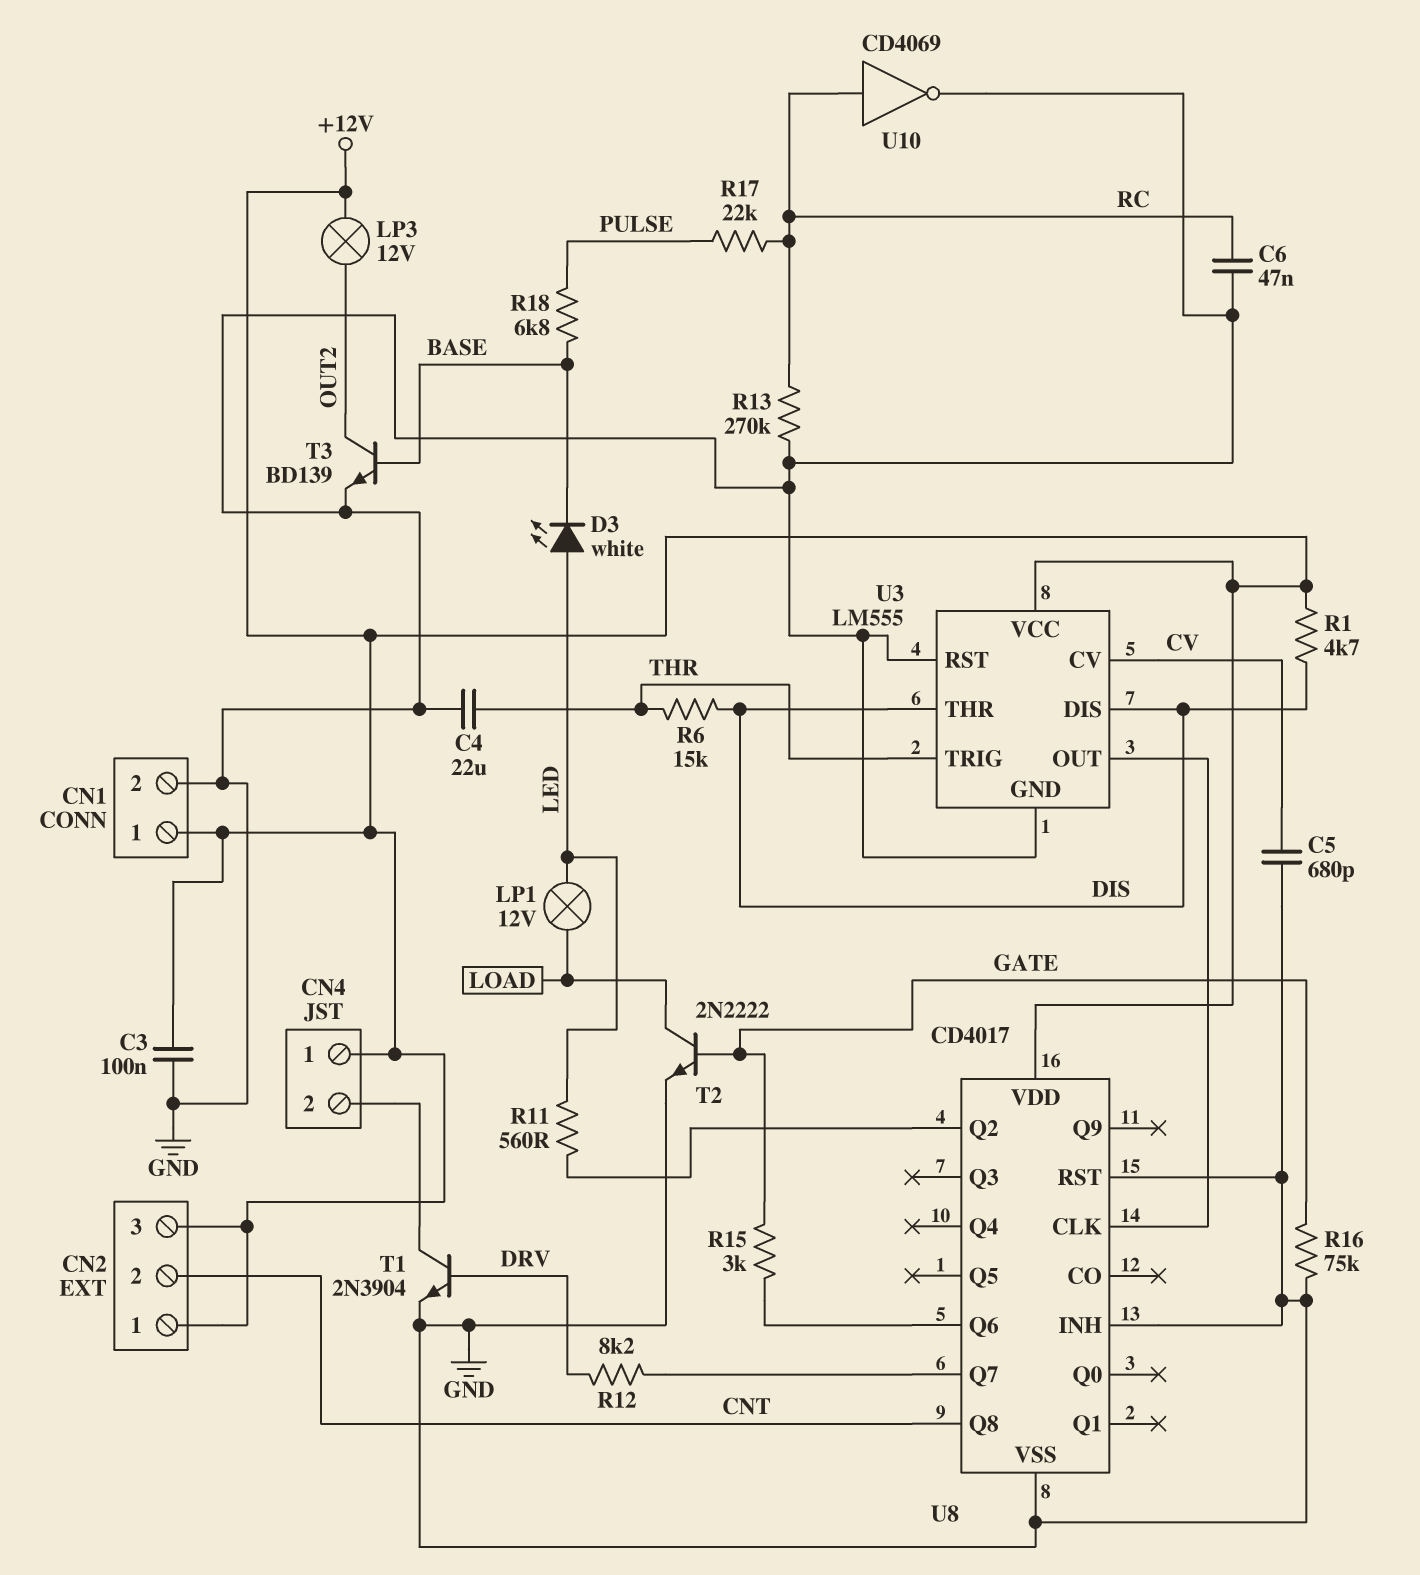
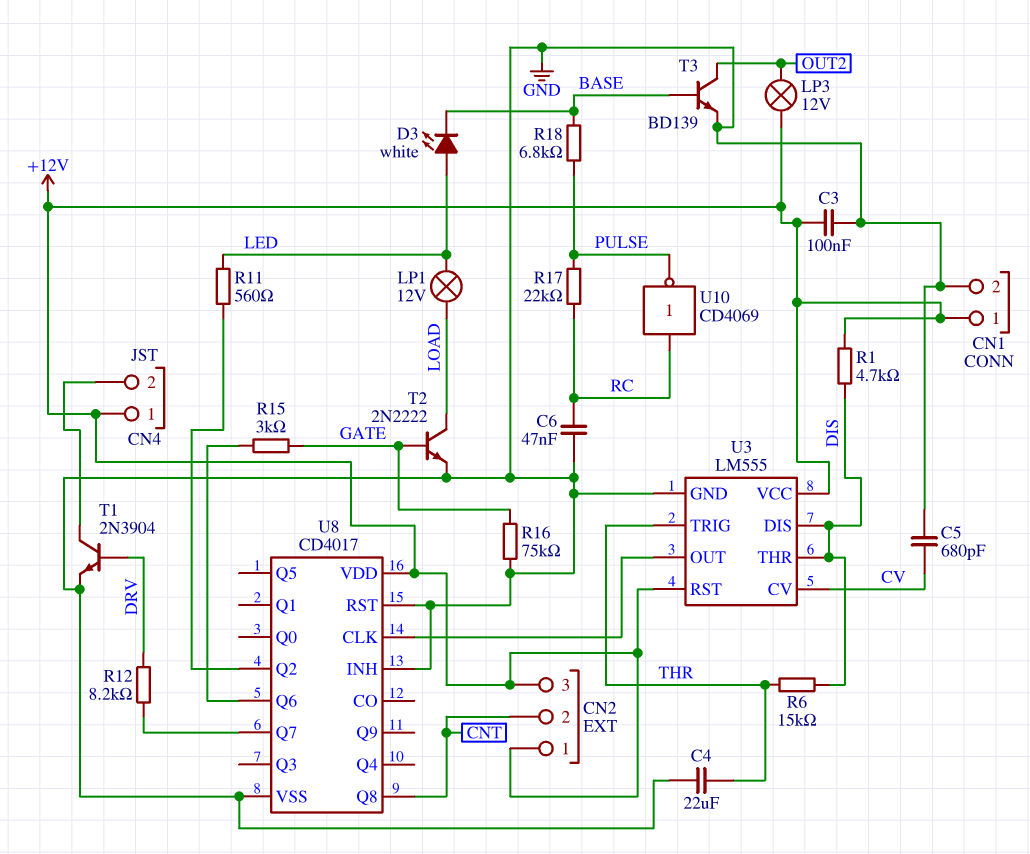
R13: 270k (GND, RC) -> none
U3 pin RST: GND -> +12V
U10: NOT CD4069 (in RC, out GND) -> NOT CD4069 (in RC, out PULSE)

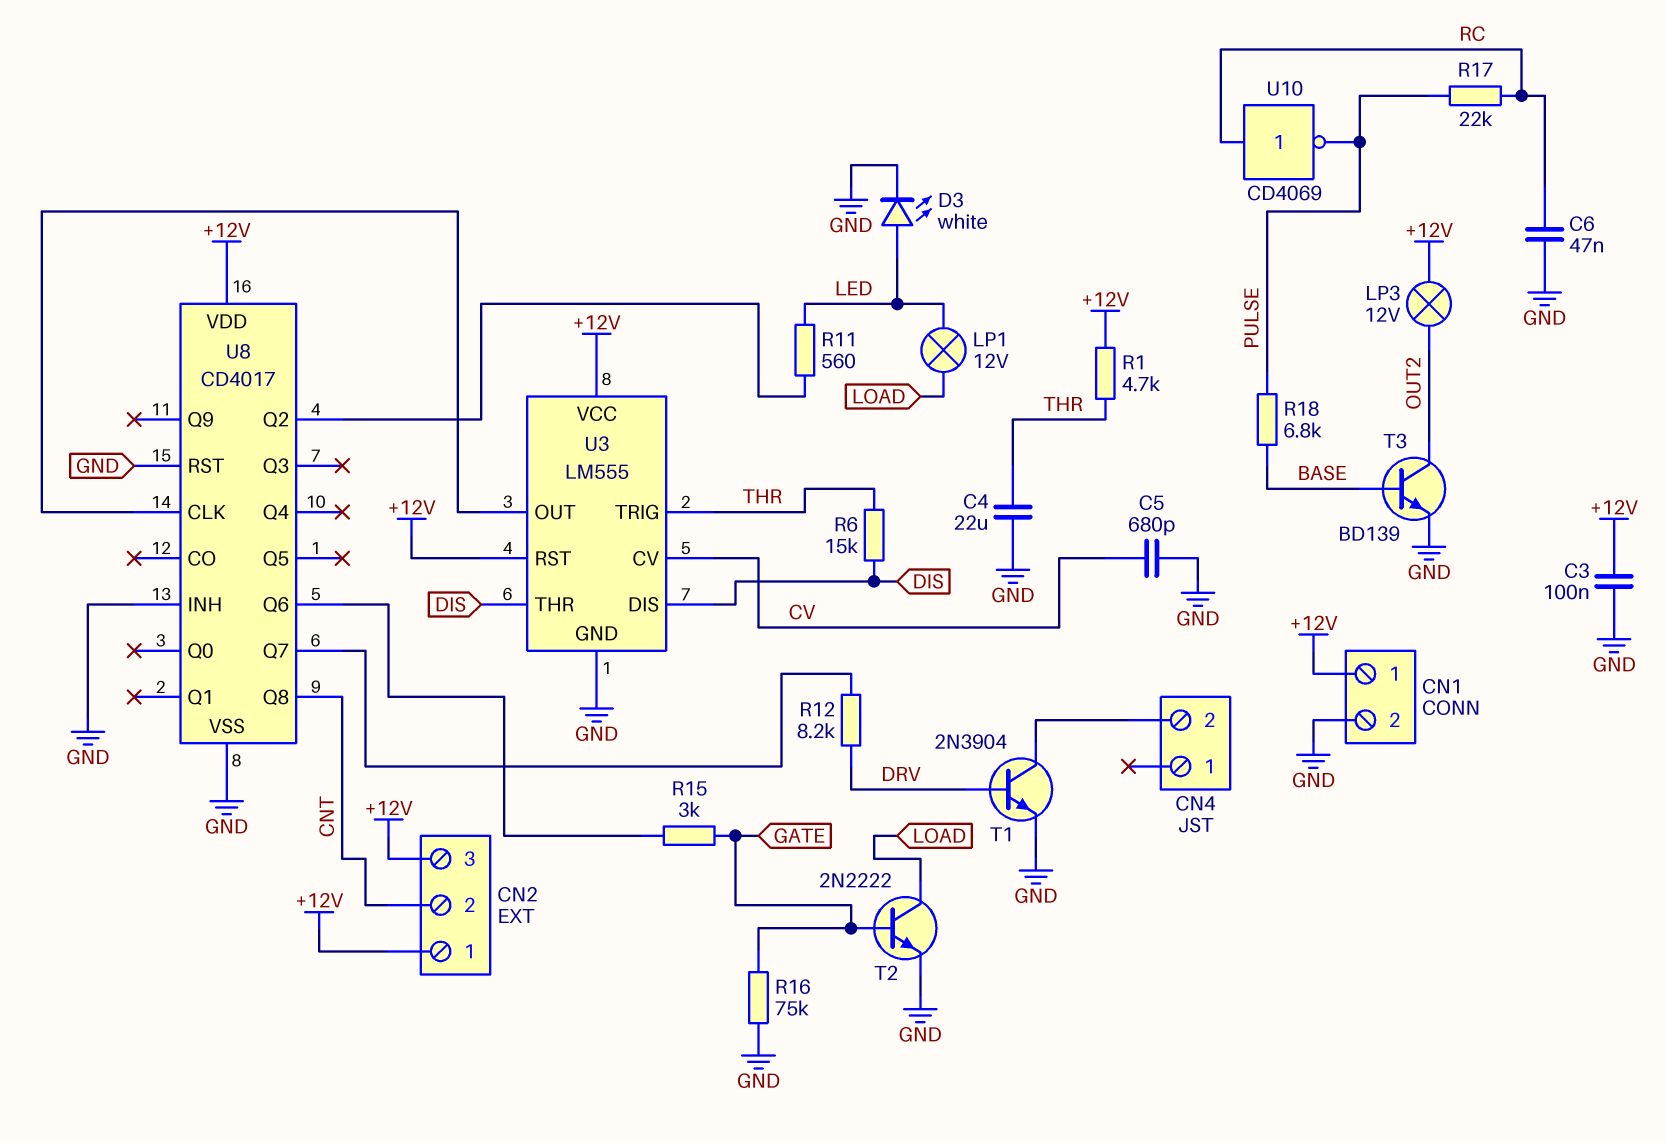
CN4 pin 1: +12V -> none
D3: LED white (A LED, K BASE) -> LED white (A LED, K GND)
R1: 4.7k (+12V, DIS) -> 4.7k (+12V, THR)

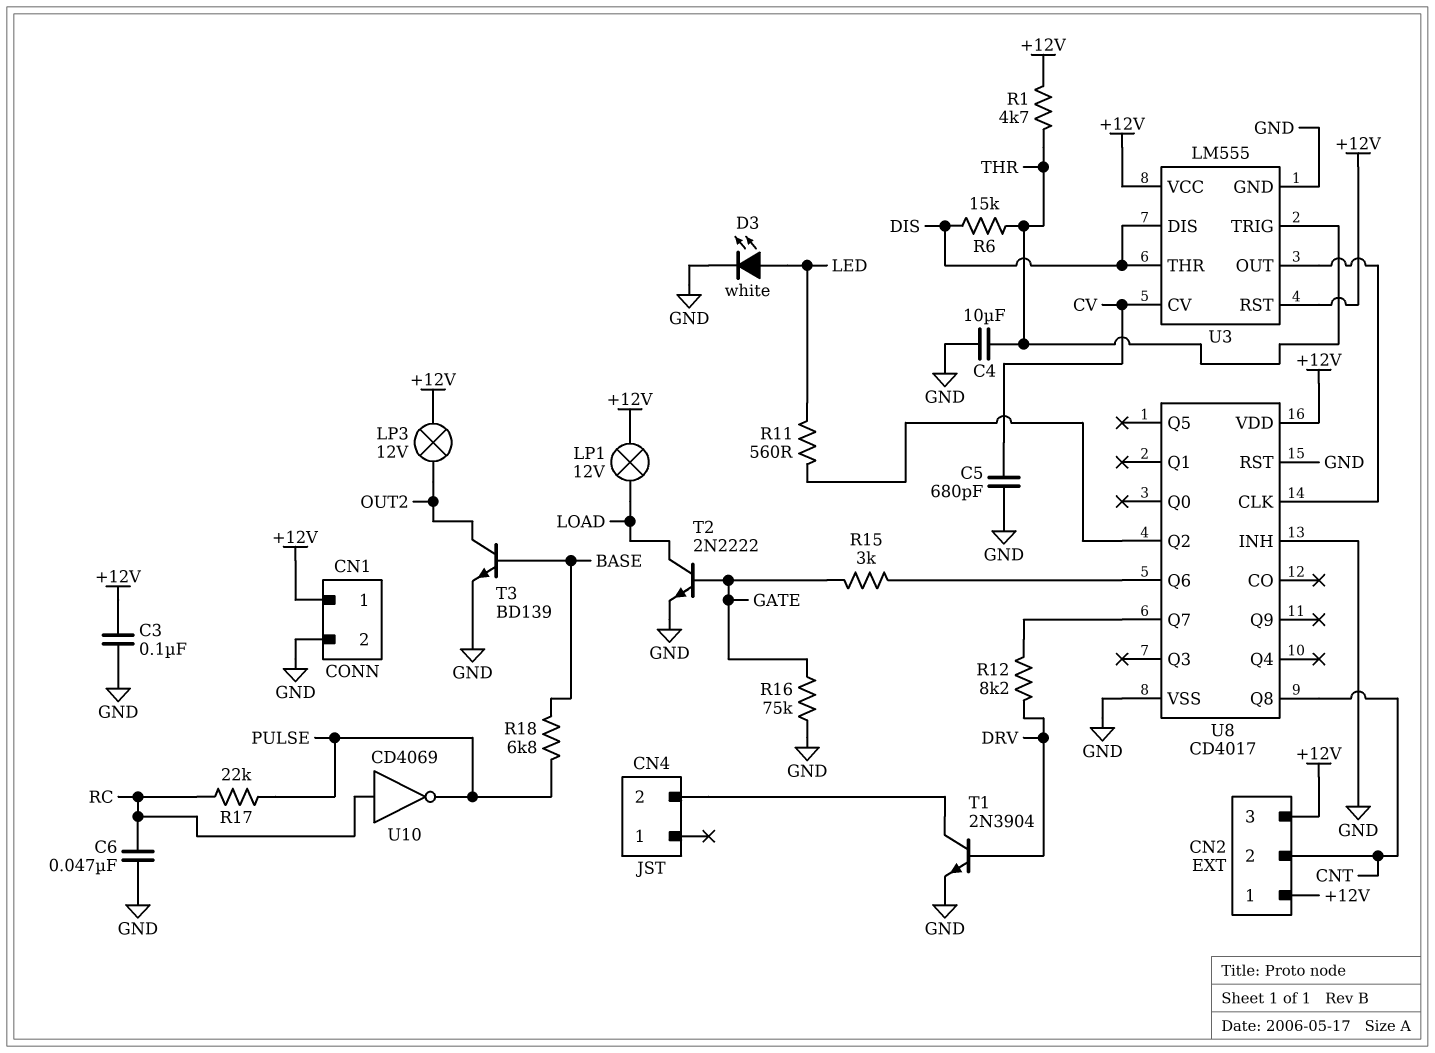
C4: 22uF (GND, THR) -> 10uF (GND, THR)
LP1: lamp 12V (LED, LOAD) -> lamp 12V (+12V, LOAD)

